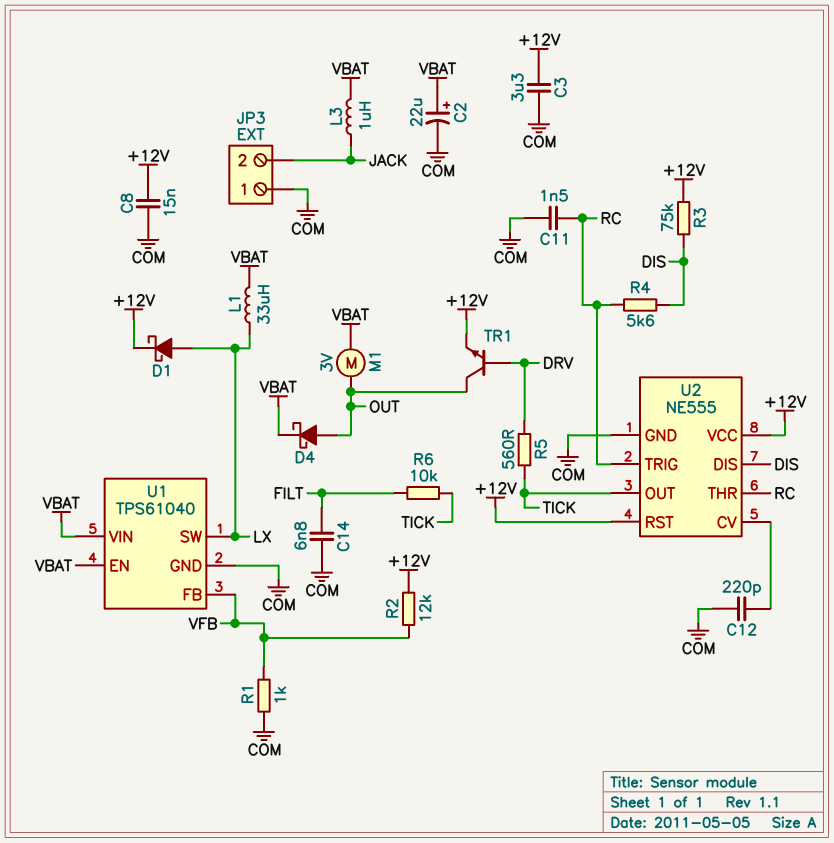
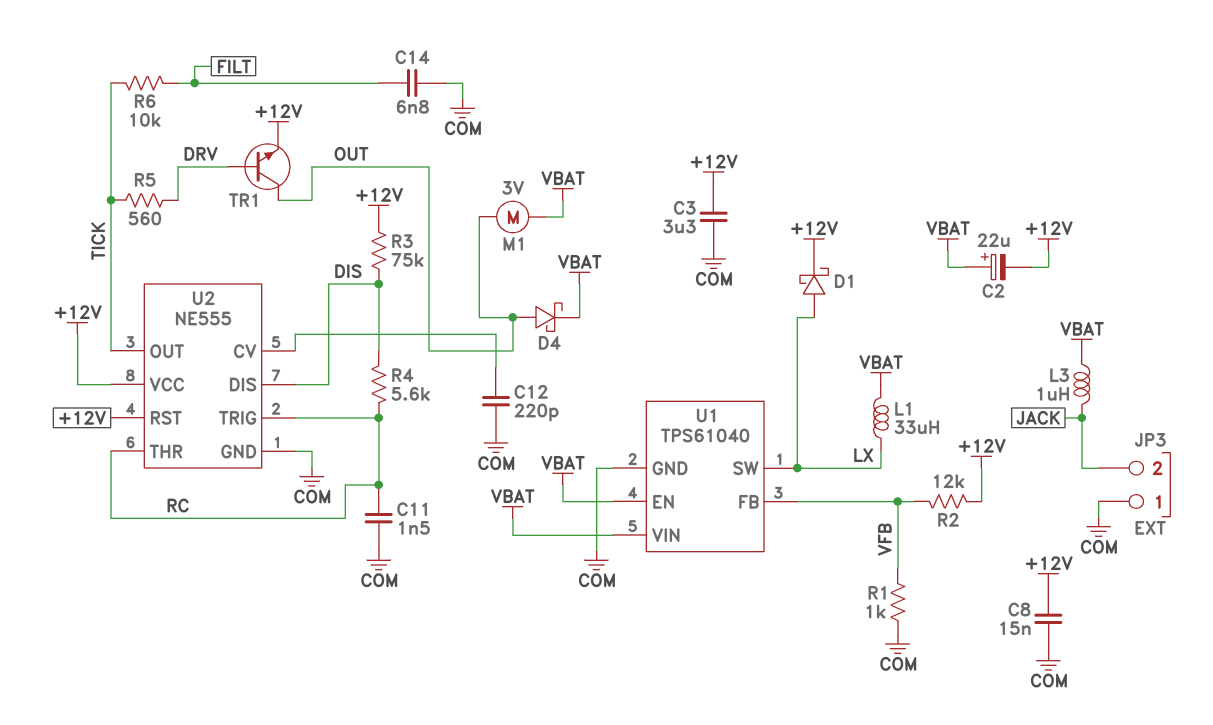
C2: 22uF (plus VBAT, minus COM) -> 22uF (plus VBAT, minus +12V)

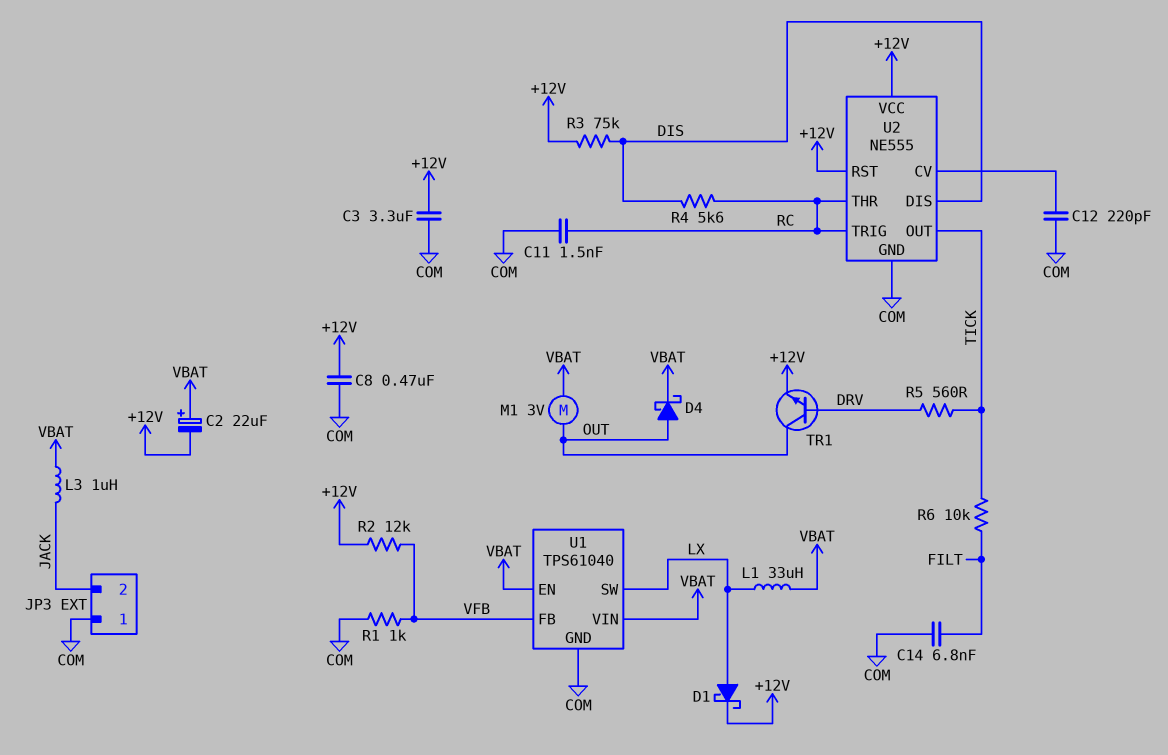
C8: 15nF (+12V, COM) -> 470nF (+12V, COM)

